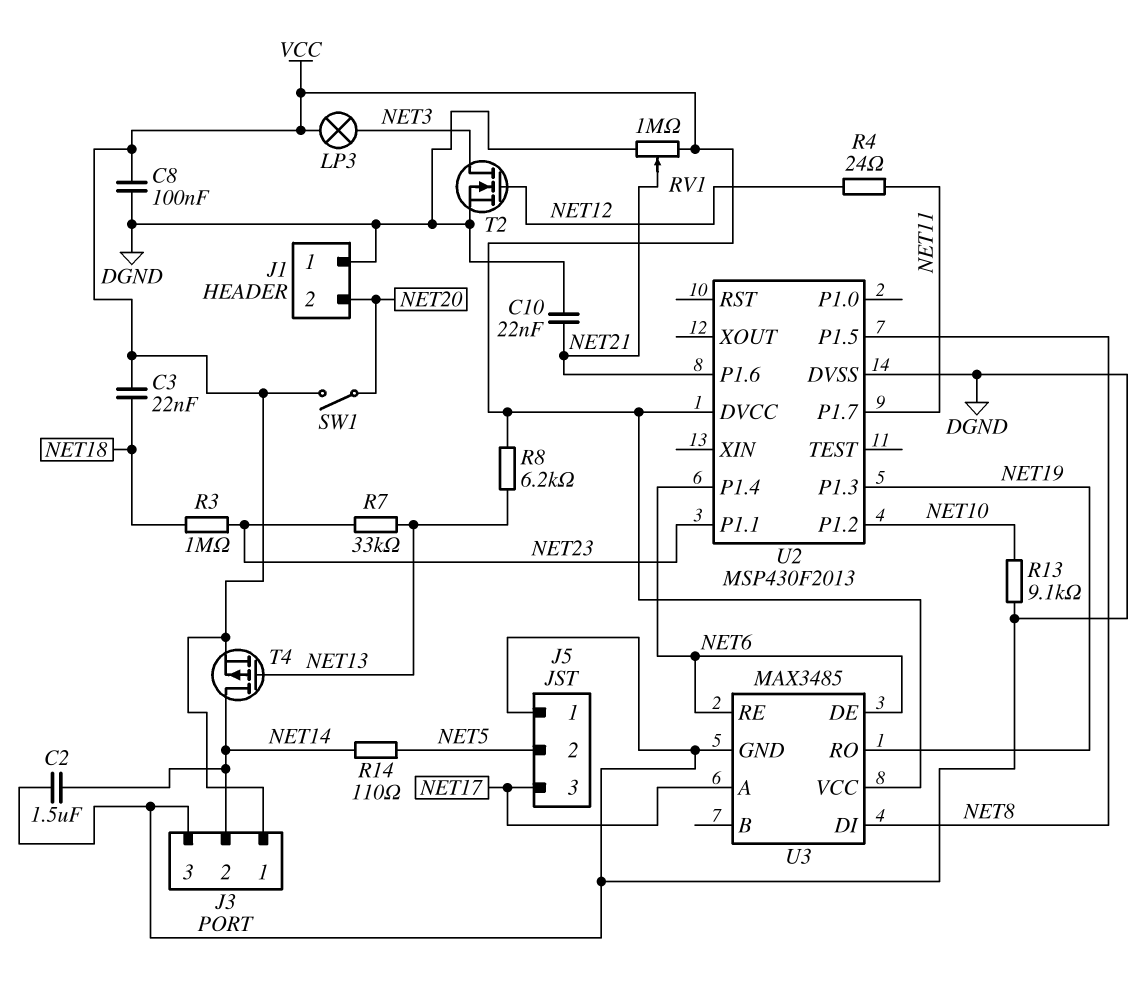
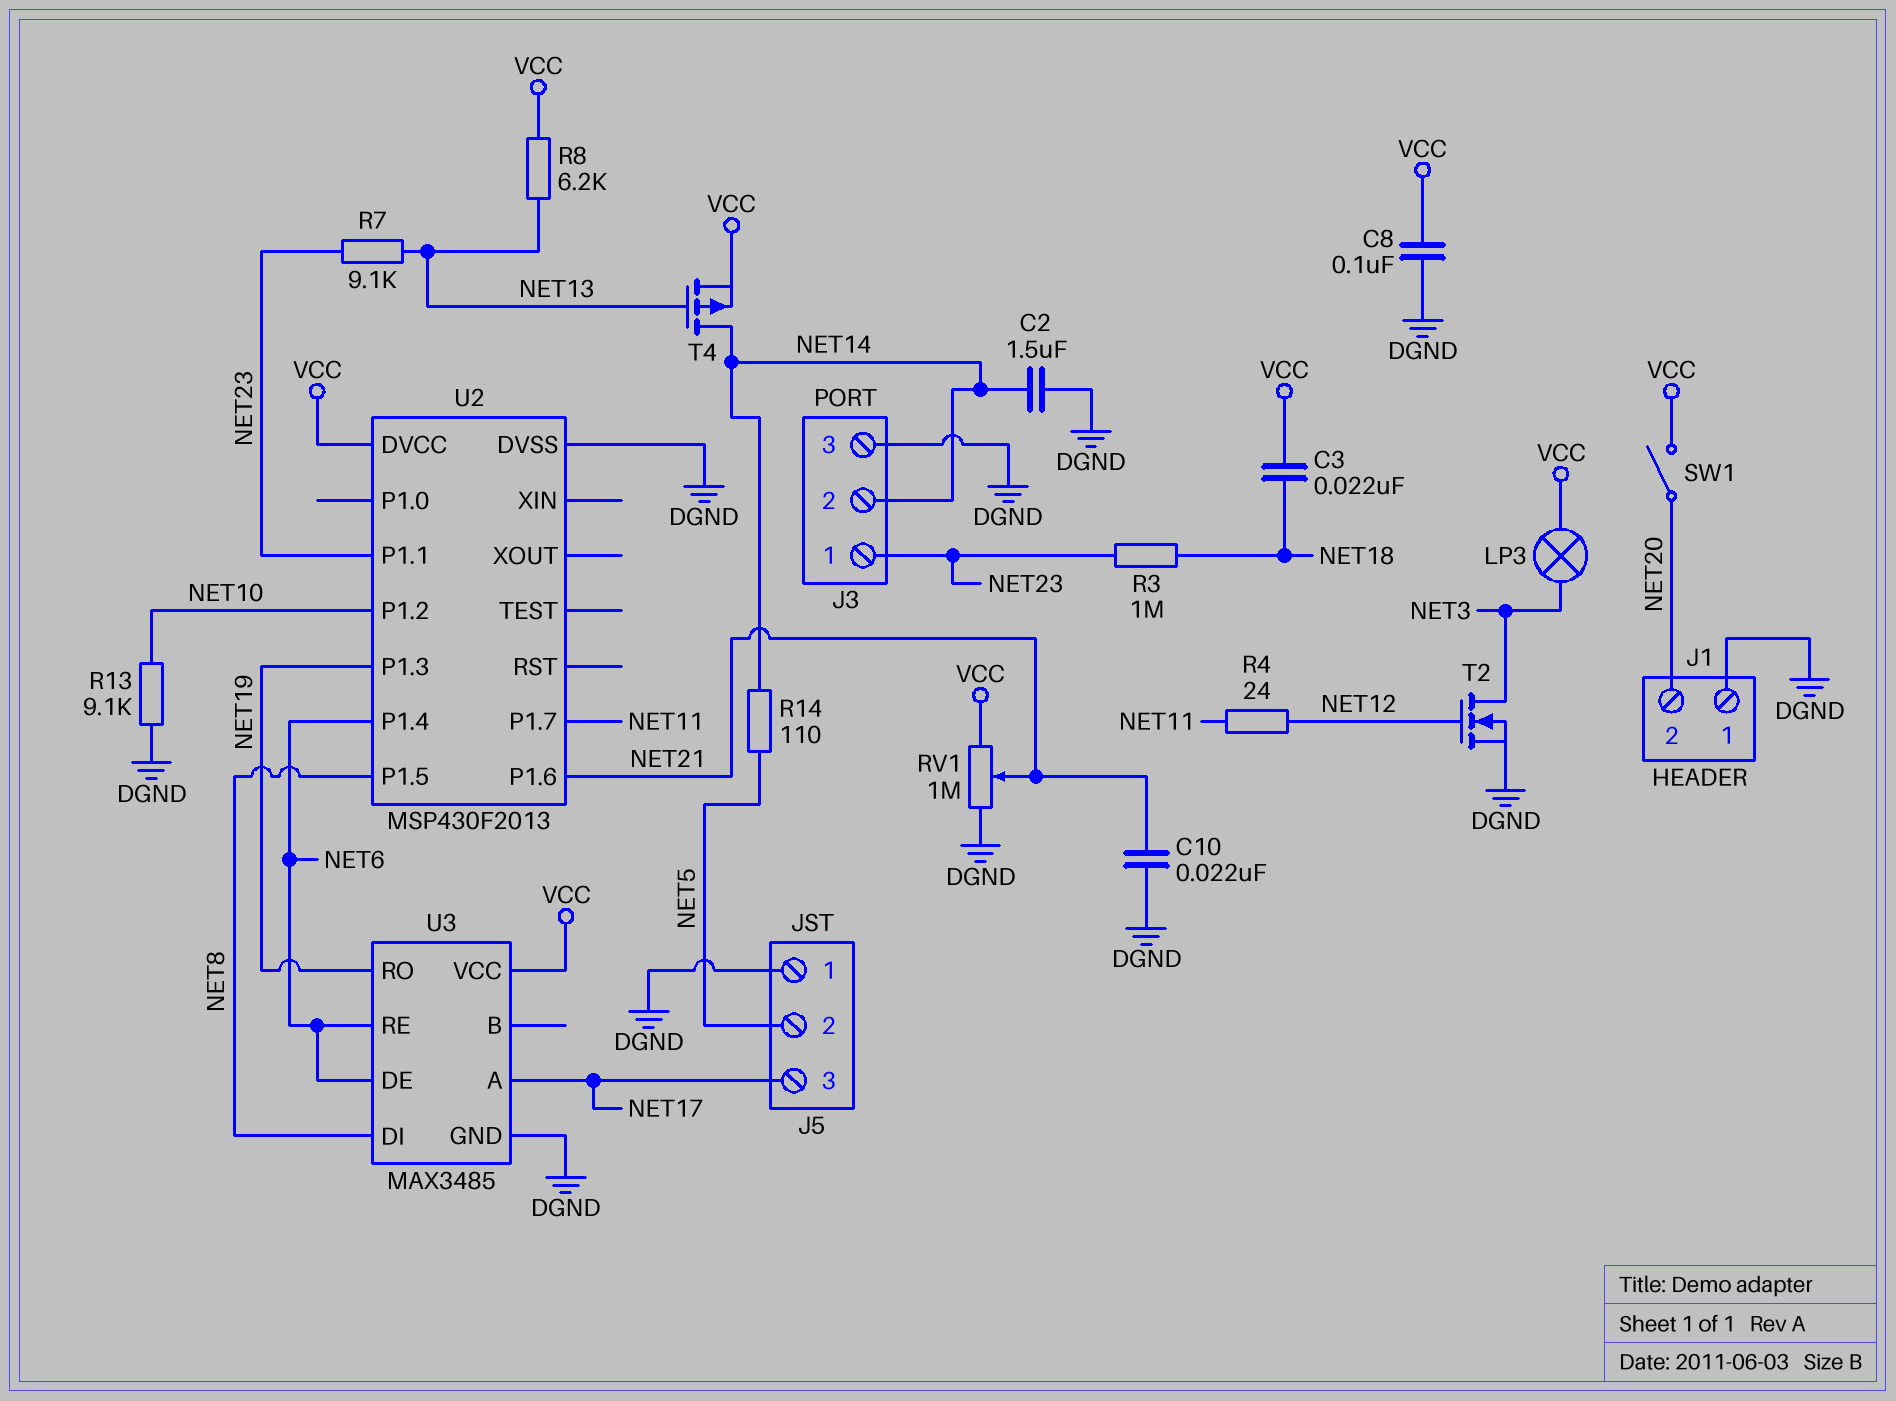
J3 pin 1: VCC -> NET23
R7: 33k (NET13, NET23) -> 9.1k (NET13, NET23)

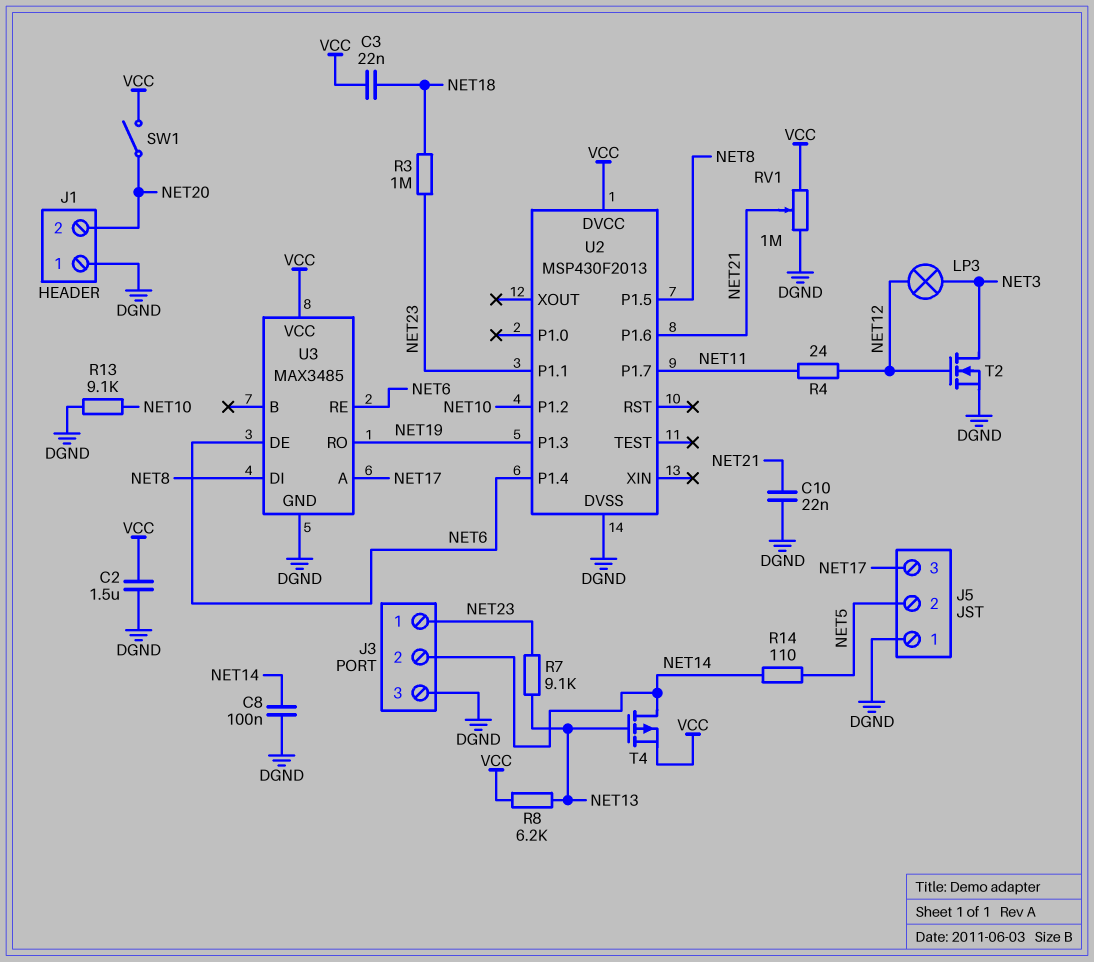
C2: 1.5uF (DGND, NET14) -> 1.5uF (DGND, VCC)
C8: 100nF (DGND, VCC) -> 100nF (DGND, NET14)
LP3: lamp (NET3, VCC) -> lamp (NET3, NET12)

